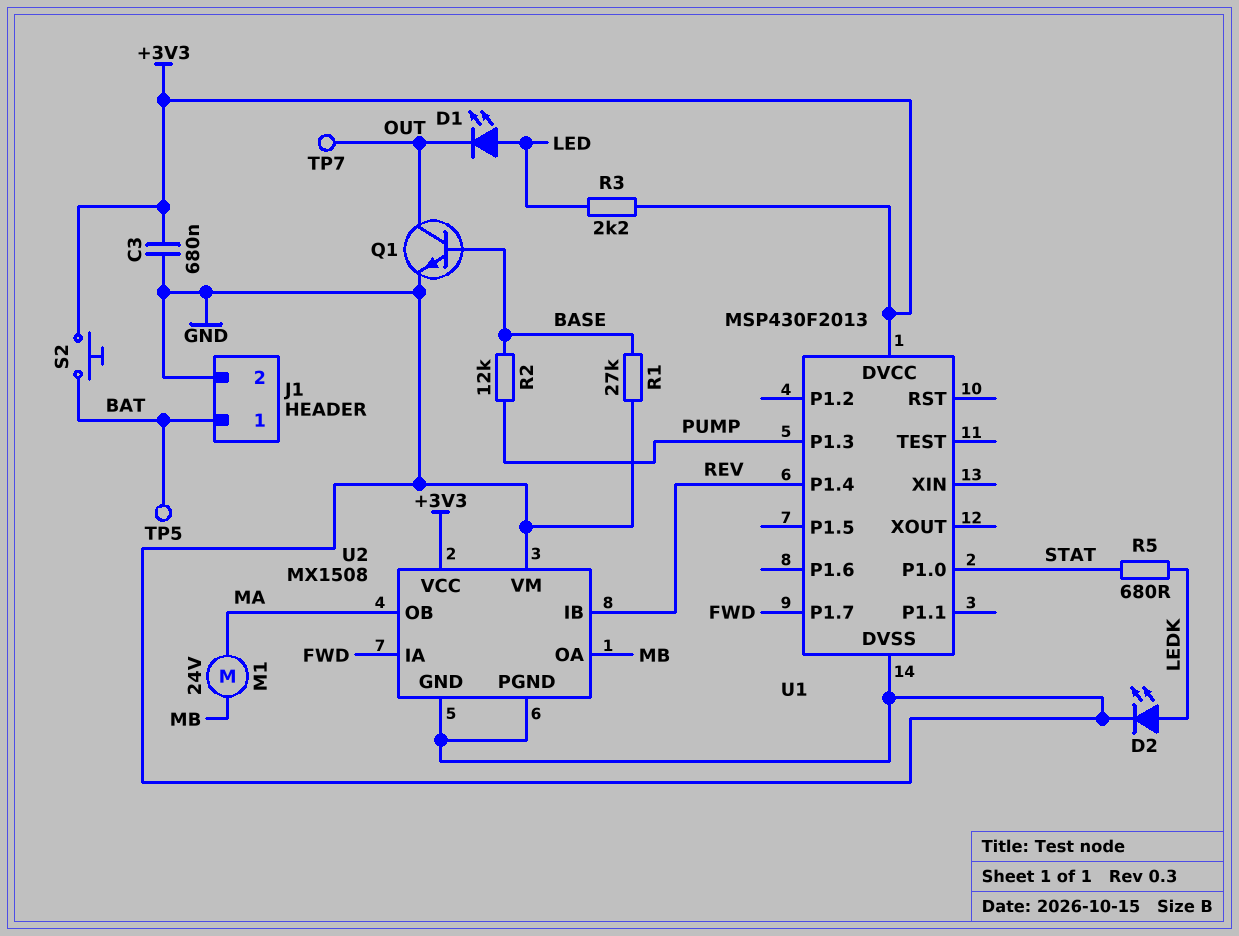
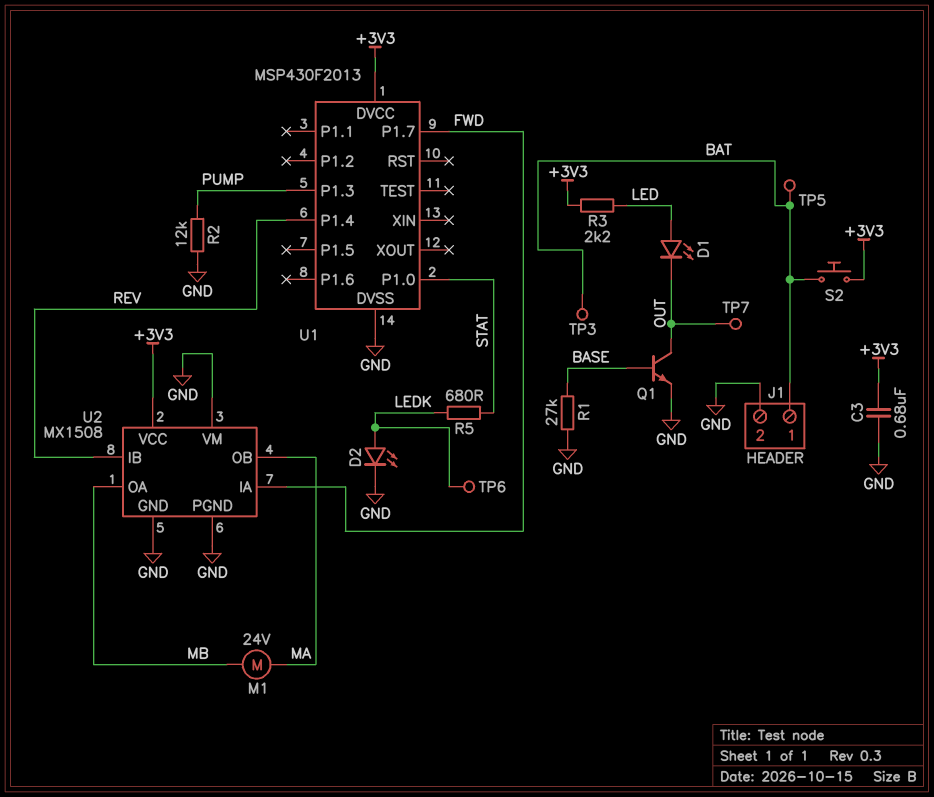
R2: 12k (BASE, PUMP) -> 12k (GND, PUMP)
TP3: none -> test point (BAT)
TP6: none -> test point (LEDK)

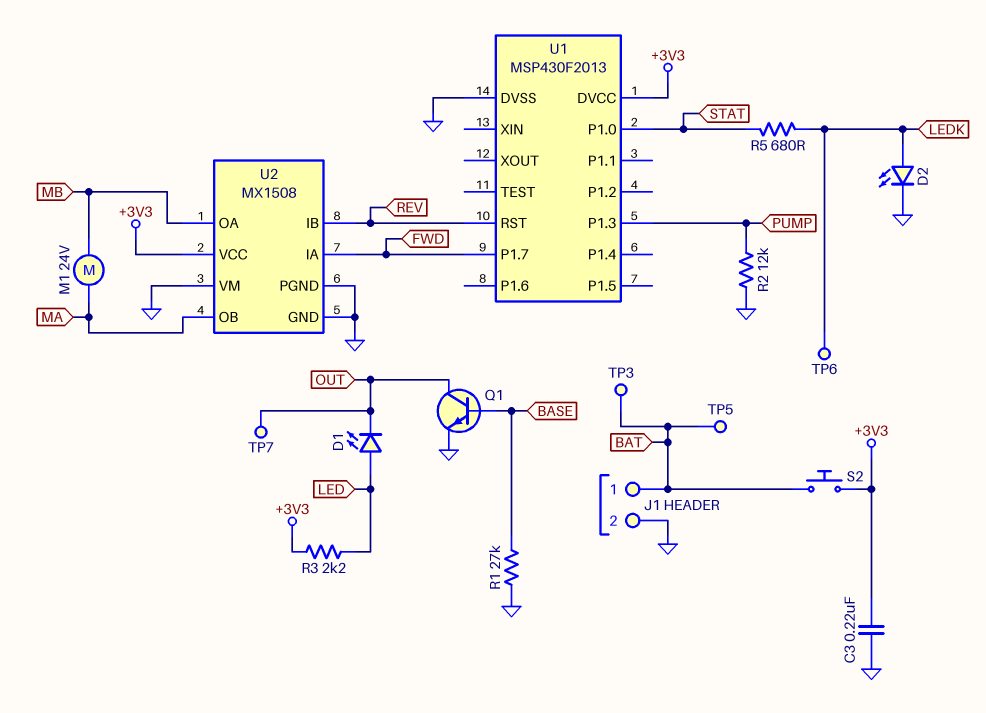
C3: 680nF (+3V3, GND) -> 220nF (+3V3, GND)
U1 pin P1.4: REV -> none
U1 pin RST: none -> REV

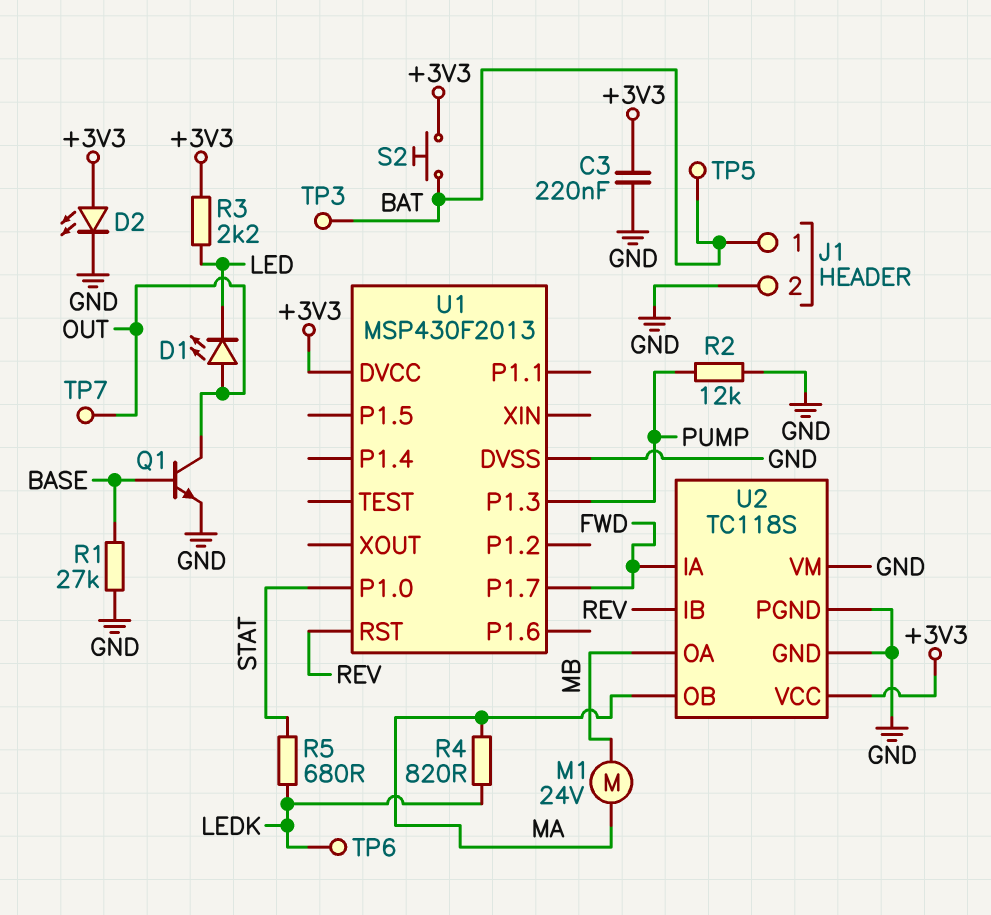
D1: LED (A LED, K OUT) -> LED (A OUT, K LED)
D2: LED (A LEDK, K GND) -> LED (A +3V3, K GND)
R4: none -> 820 (LEDK, MA)
U2: MX1508 -> TC118S

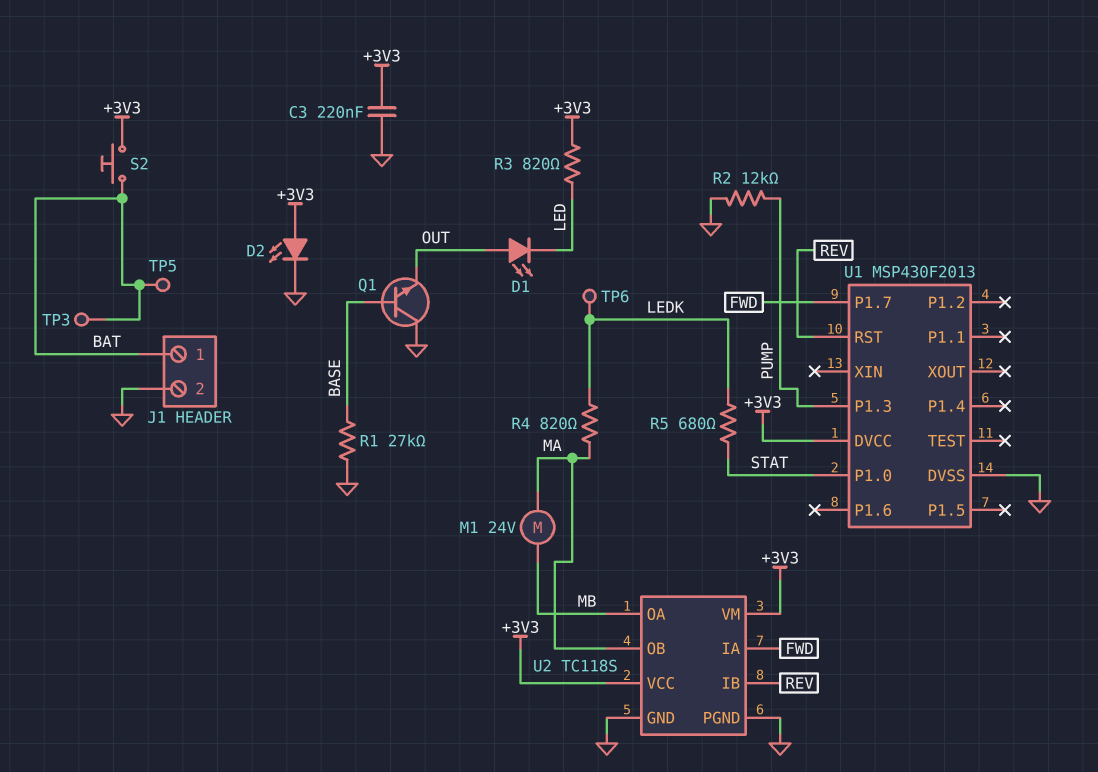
Q1: NPN (B BASE, C OUT, E GND) -> NPN (B BASE, C GND, E OUT)
R3: 2.2k (+3V3, LED) -> 820 (+3V3, LED)
TP7: test point (OUT) -> none
U2 pin VM: GND -> +3V3

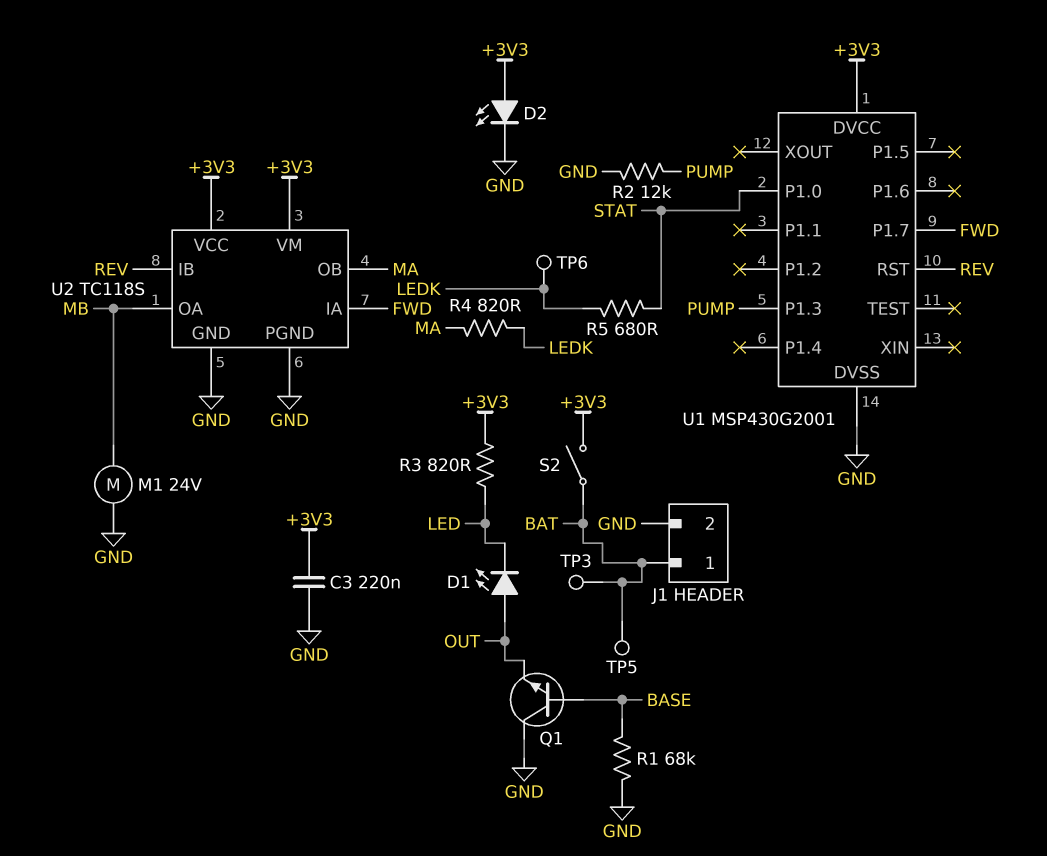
M1: motor 24V (MA, MB) -> motor 24V (GND, MB)
R1: 27k (BASE, GND) -> 68k (BASE, GND)
S2: button (+3V3, BAT) -> switch (+3V3, BAT)
U1: MSP430F2013 -> MSP430G2001

